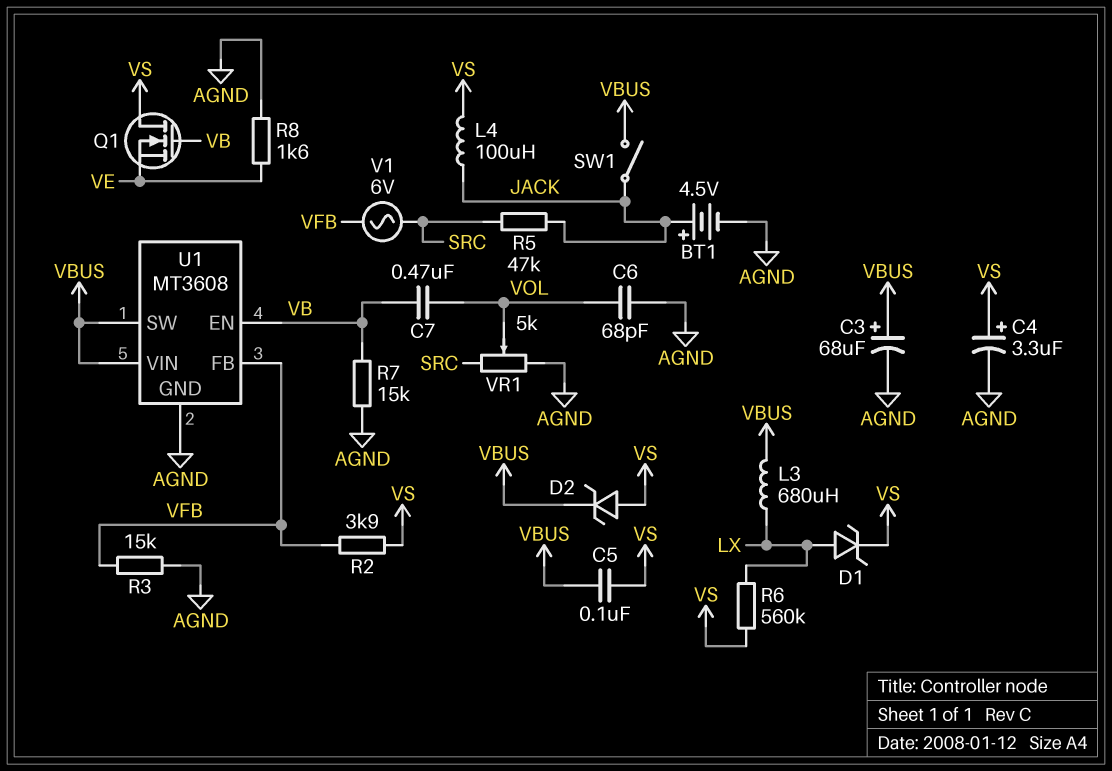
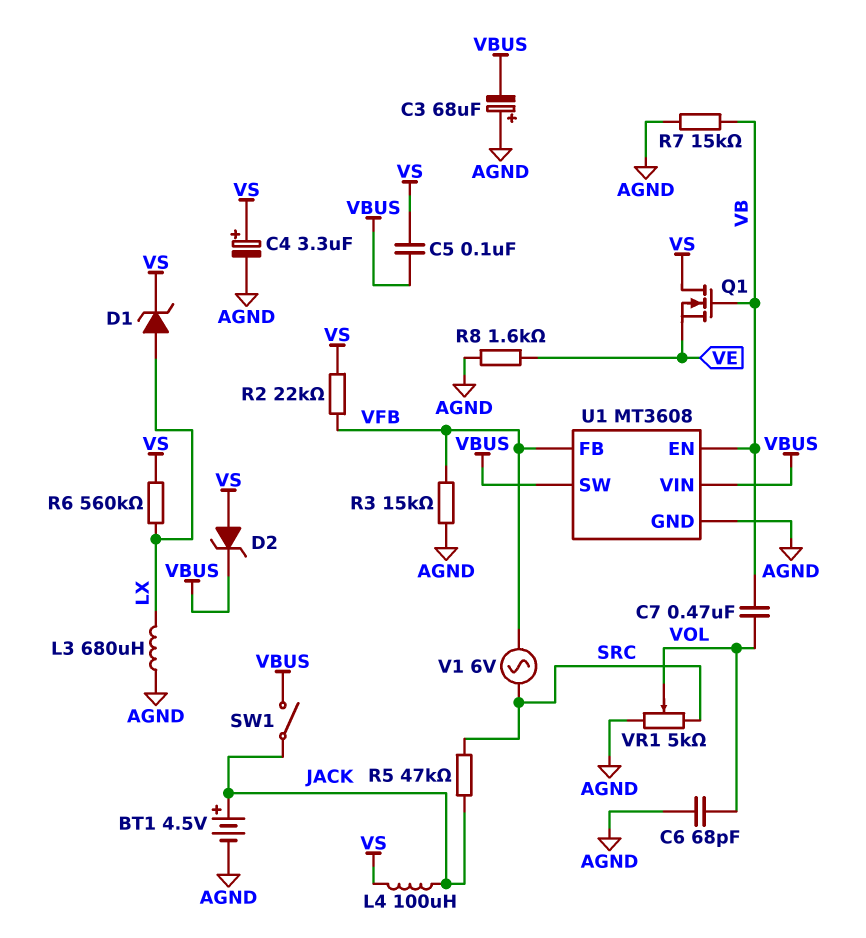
C3: 68uF (plus VBUS, minus AGND) -> 68uF (plus AGND, minus VBUS)
L3: 680uH (LX, VBUS) -> 680uH (AGND, LX)
R2: 3.9k (VFB, VS) -> 22k (VFB, VS)

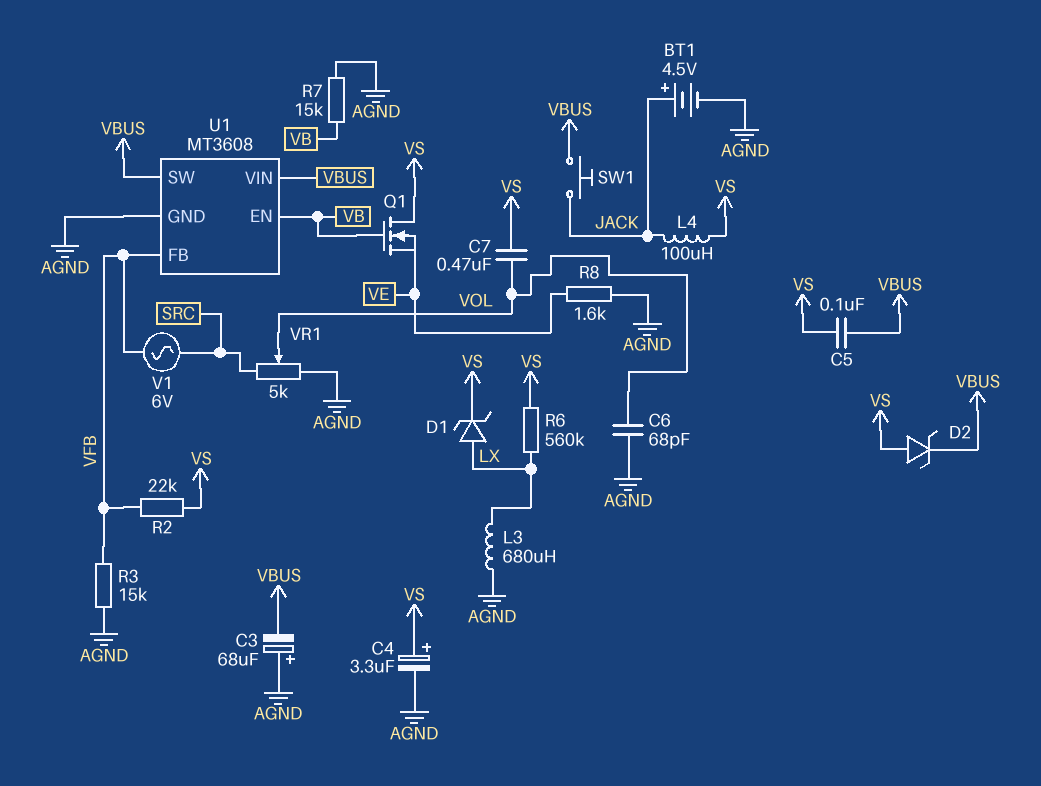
C7: 470nF (VB, VOL) -> 470nF (VOL, VS)
R5: 47k (JACK, SRC) -> none
SW1: switch (JACK, VBUS) -> button (JACK, VBUS)

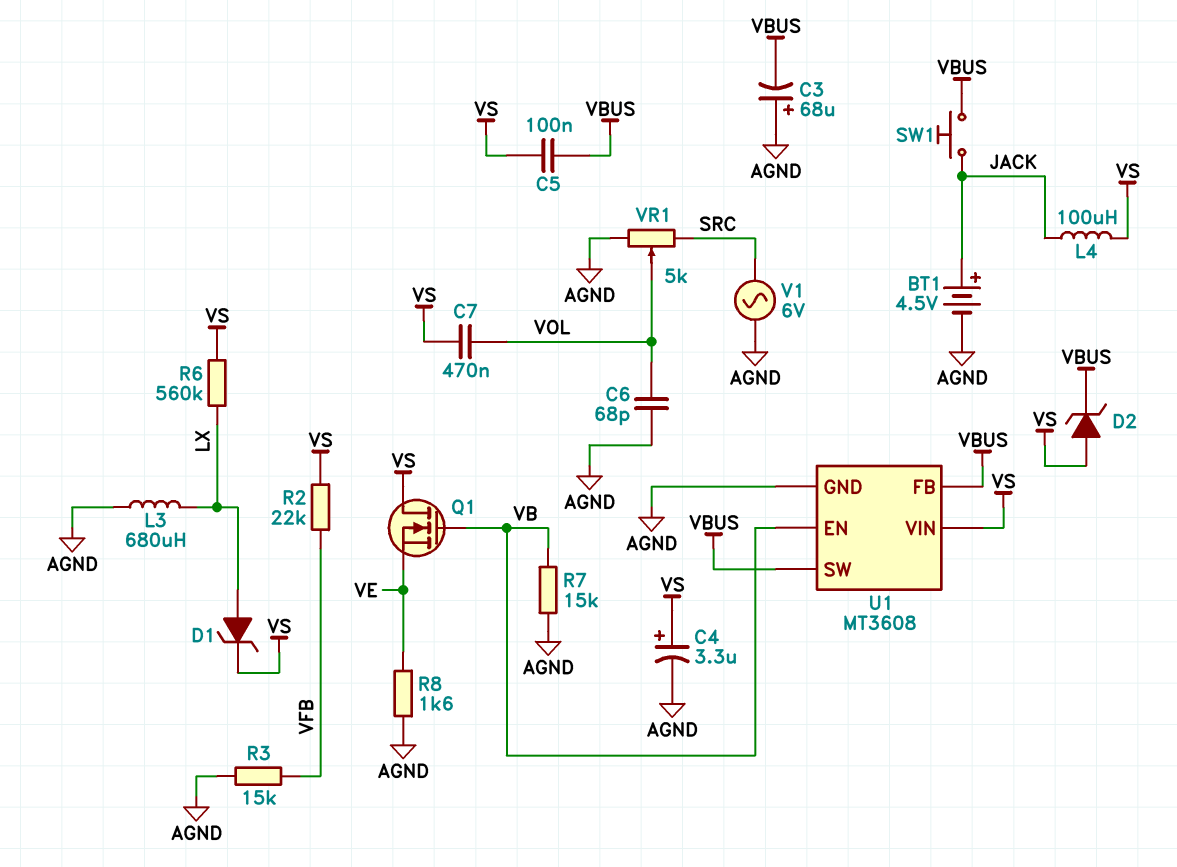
U1 pin FB: VFB -> VBUS
U1 pin VIN: VBUS -> VS
V1: AC 6V (SRC, VFB) -> AC 6V (AGND, SRC)

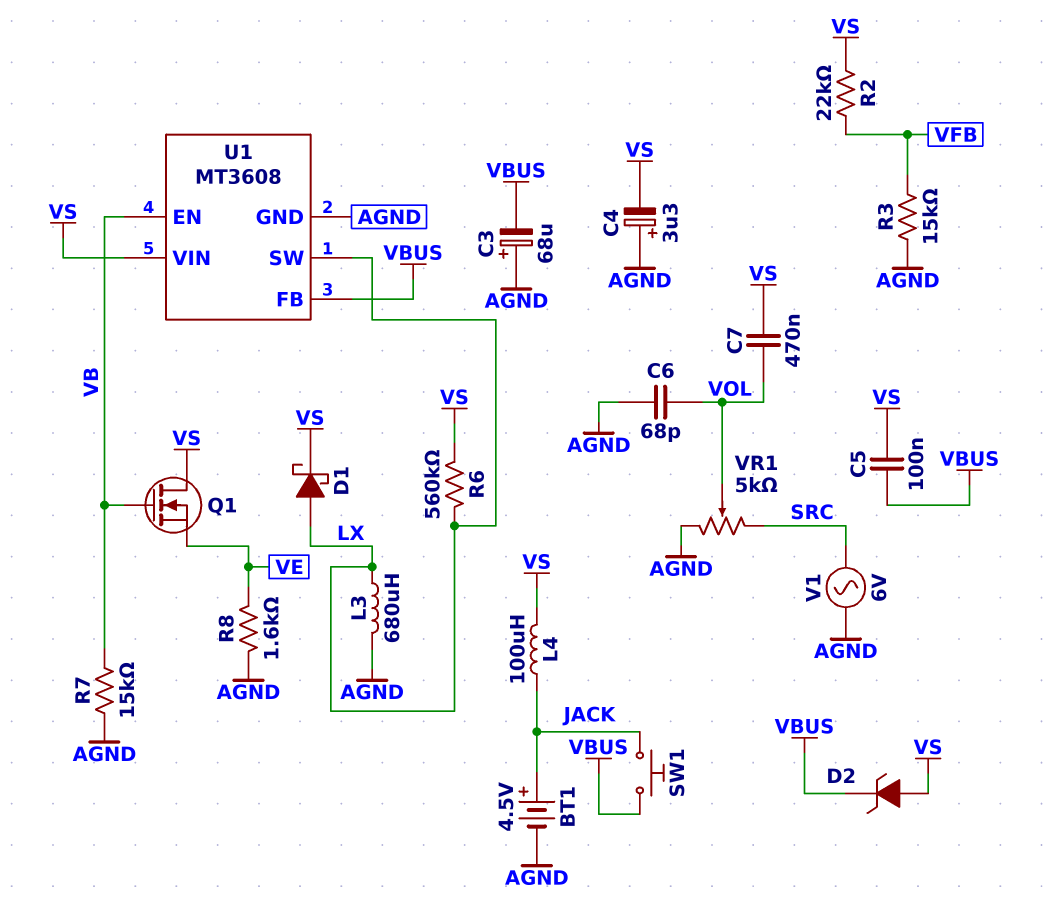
C4: 3.3uF (plus VS, minus AGND) -> 3.3uF (plus AGND, minus VS)
D1: zener (A LX, K VS) -> schottky (A LX, K VS)
U1 pin SW: VBUS -> LX

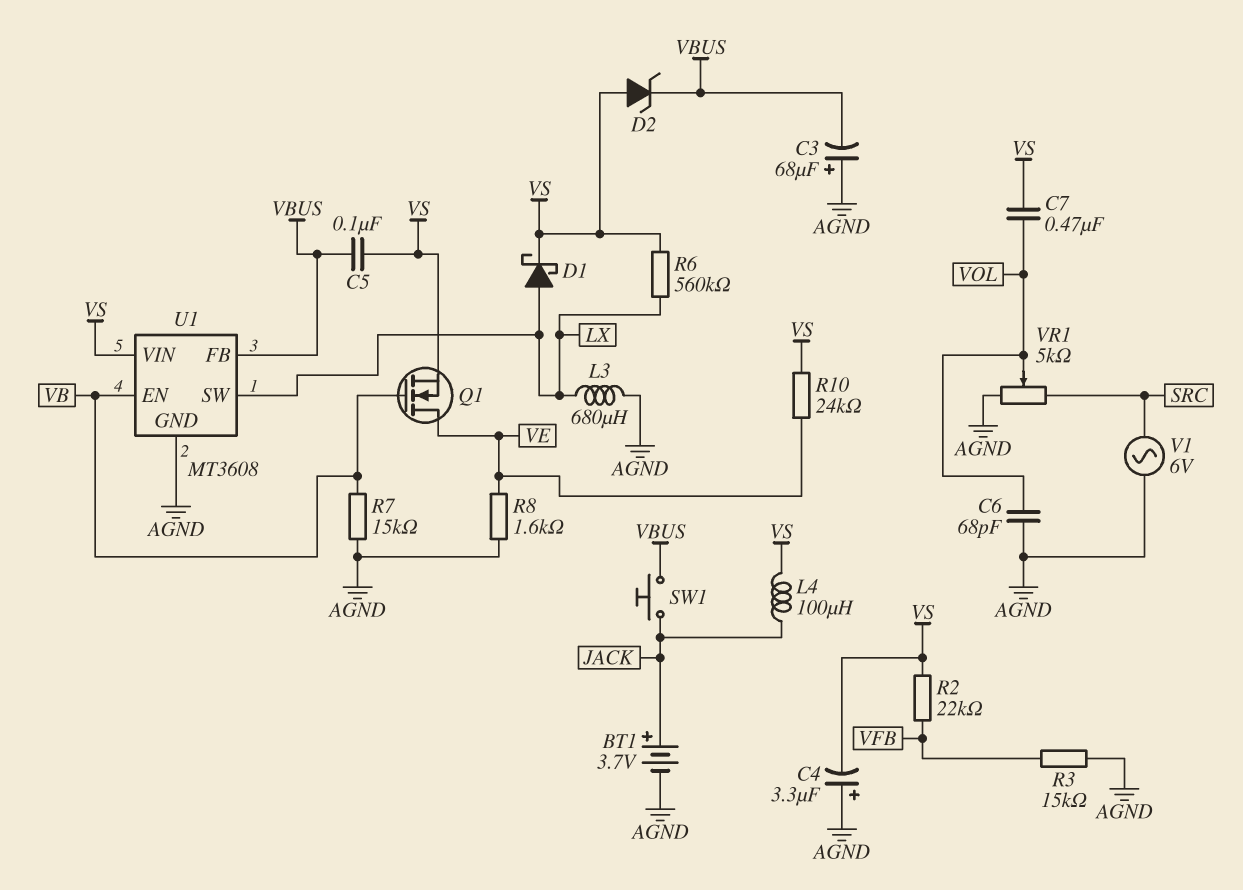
BT1: 4.5V (plus JACK, minus AGND) -> 3.7V (plus JACK, minus AGND)
Q1: NMOS (G VB, D VS, S VE) -> NMOS (G VB, D VE, S VS)
R10: none -> 24k (VE, VS)

